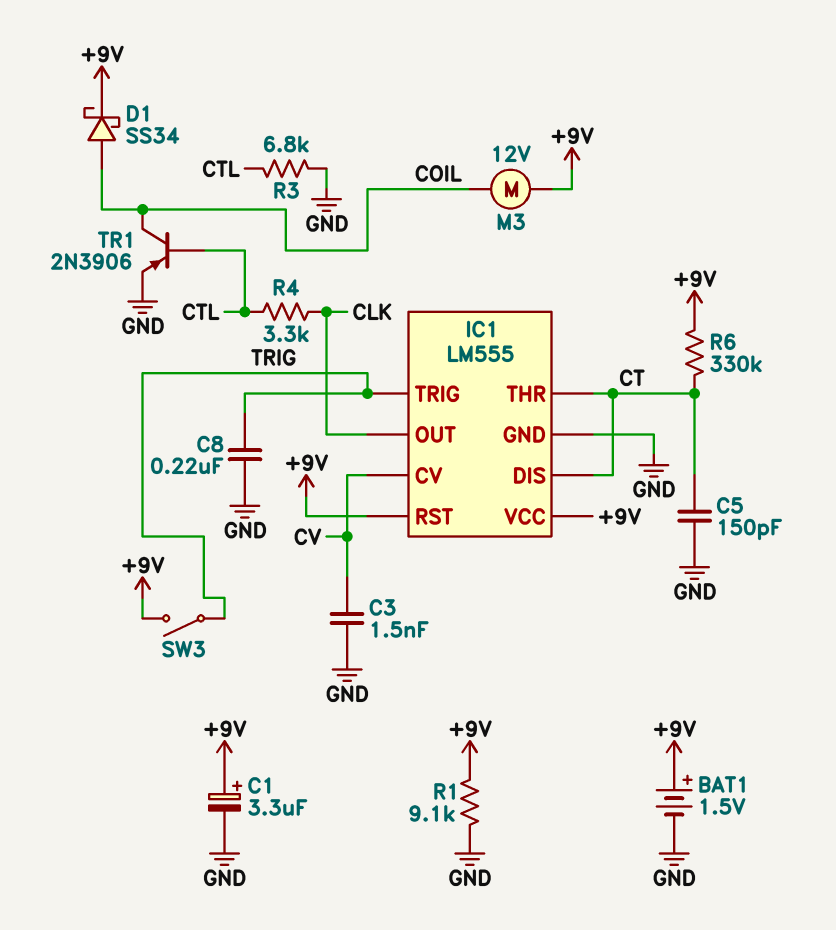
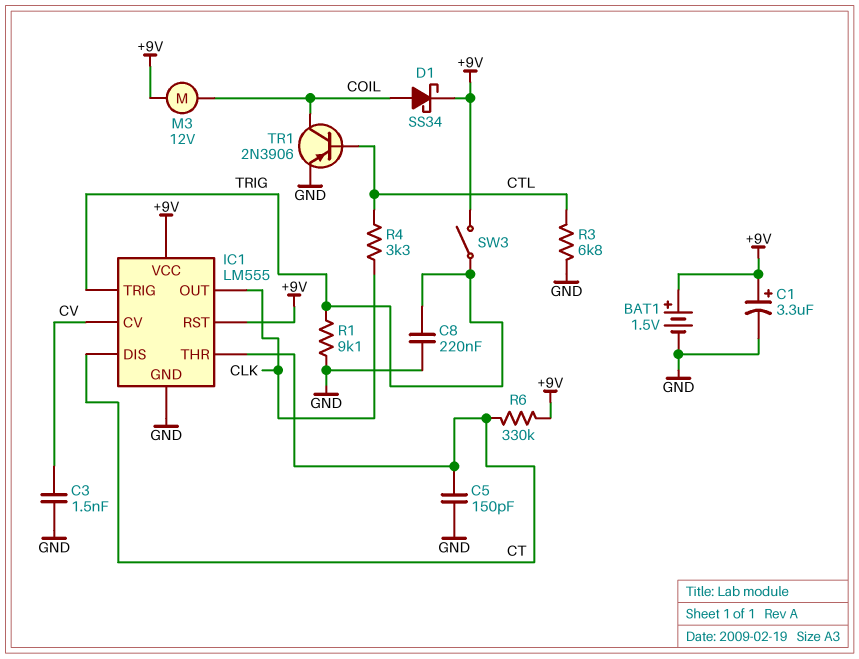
R1: 9.1k (+9V, GND) -> 9.1k (GND, TRIG)

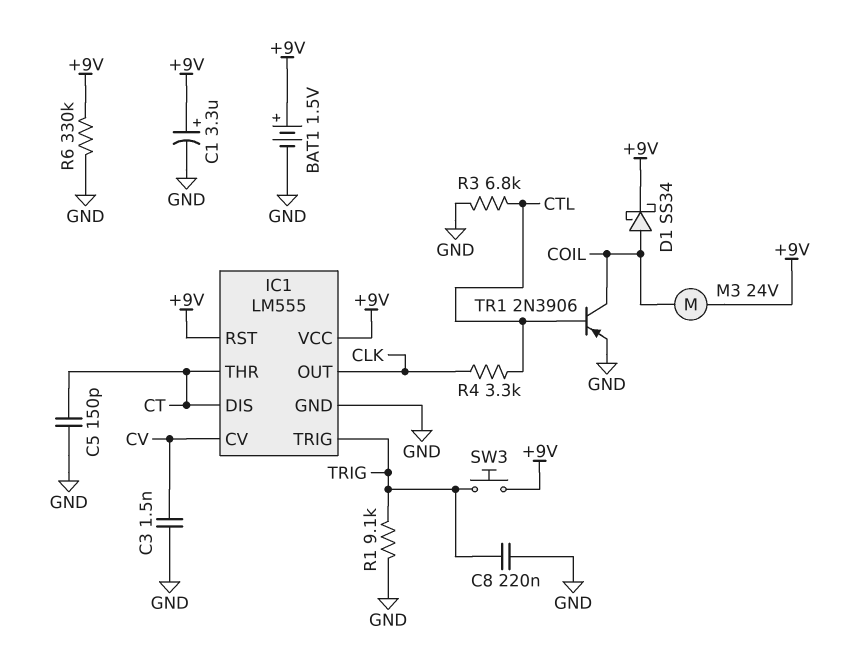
M3: motor 12V (+9V, COIL) -> motor 24V (+9V, COIL)
R6: 330k (+9V, CT) -> 330k (+9V, GND)
SW3: switch (+9V, TRIG) -> button (+9V, TRIG)

